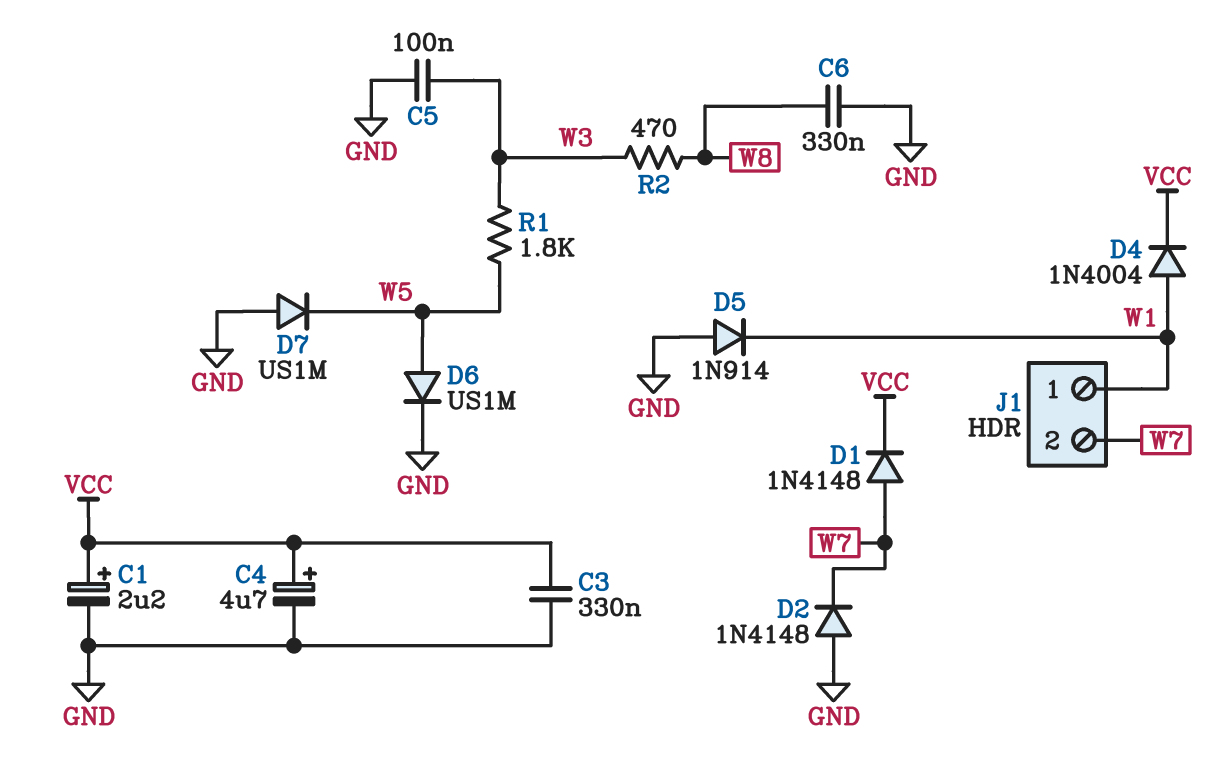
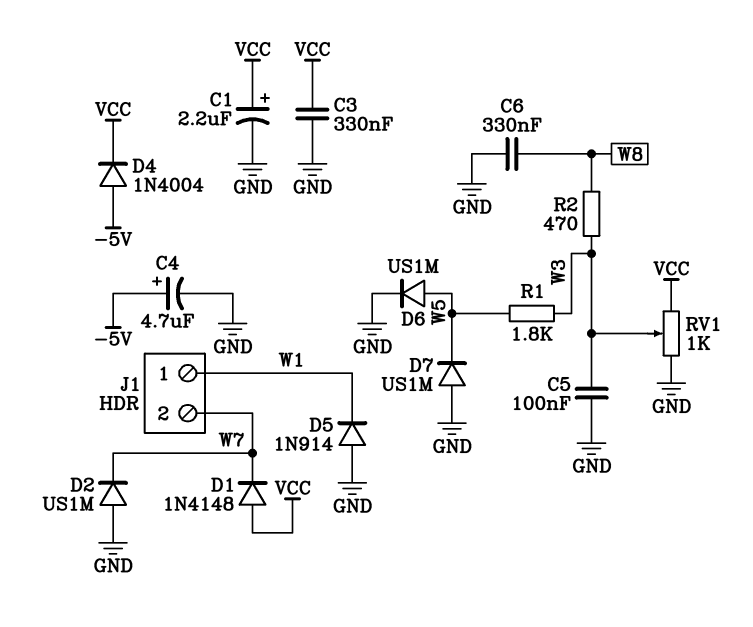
C4: 4.7uF (plus VCC, minus GND) -> 4.7uF (plus -5V, minus GND)
D1: diode 1N4148 (A W7, K VCC) -> diode 1N4148 (A VCC, K W7)
D2: diode 1N4148 (A GND, K W7) -> diode US1M (A GND, K W7)
D4: diode 1N4004 (A W1, K VCC) -> diode 1N4004 (A -5V, K VCC)
RV1: none -> 1k (GND, VCC, wiper W3)

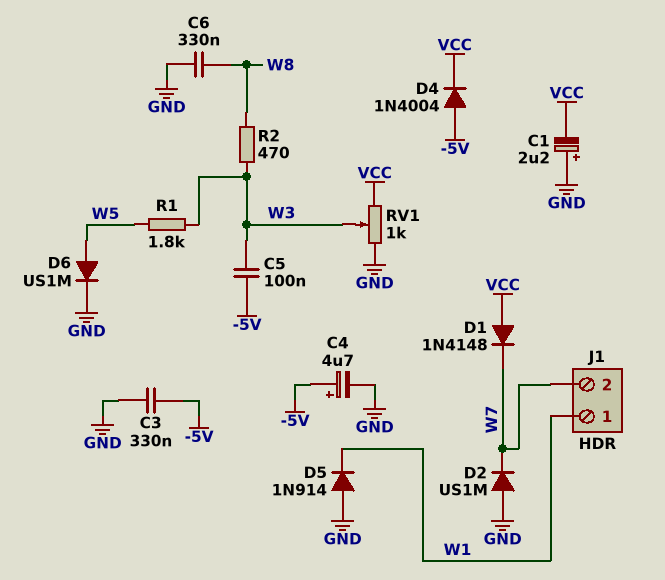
C1: 2.2uF (plus VCC, minus GND) -> 2.2uF (plus GND, minus VCC)
C3: 330nF (GND, VCC) -> 330nF (-5V, GND)
C5: 100nF (GND, W3) -> 100nF (-5V, W3)
D7: diode US1M (A GND, K W5) -> none

